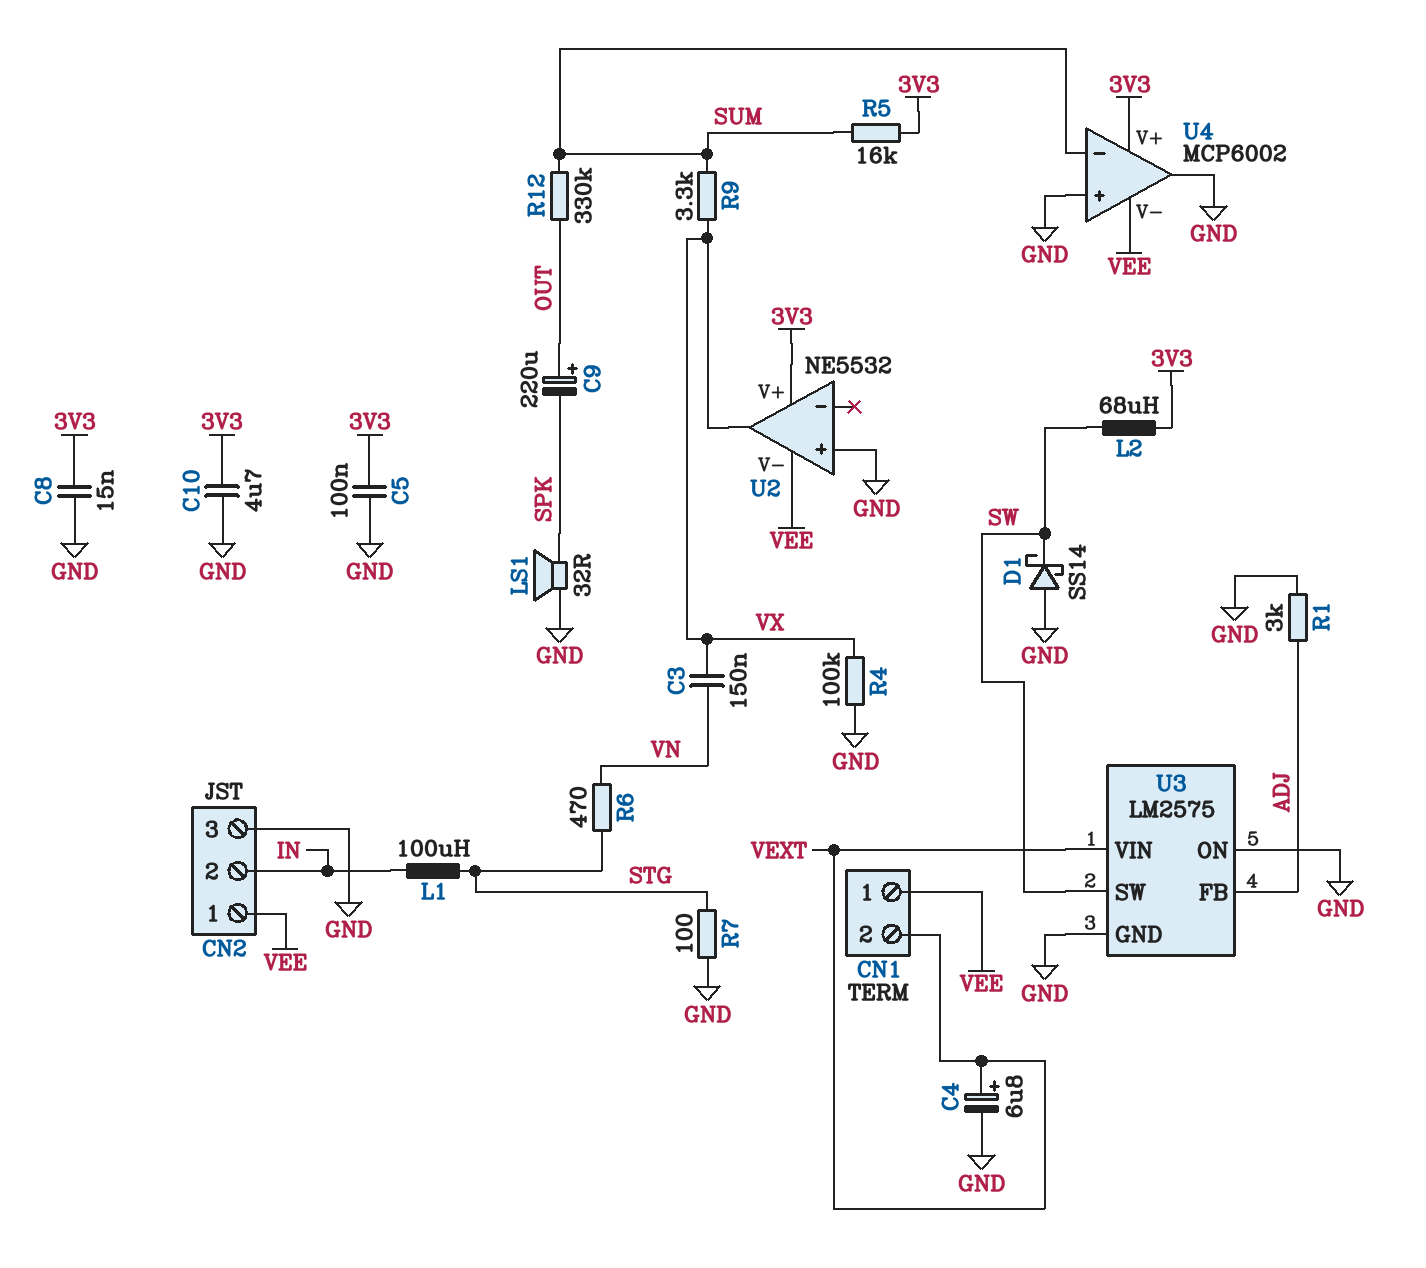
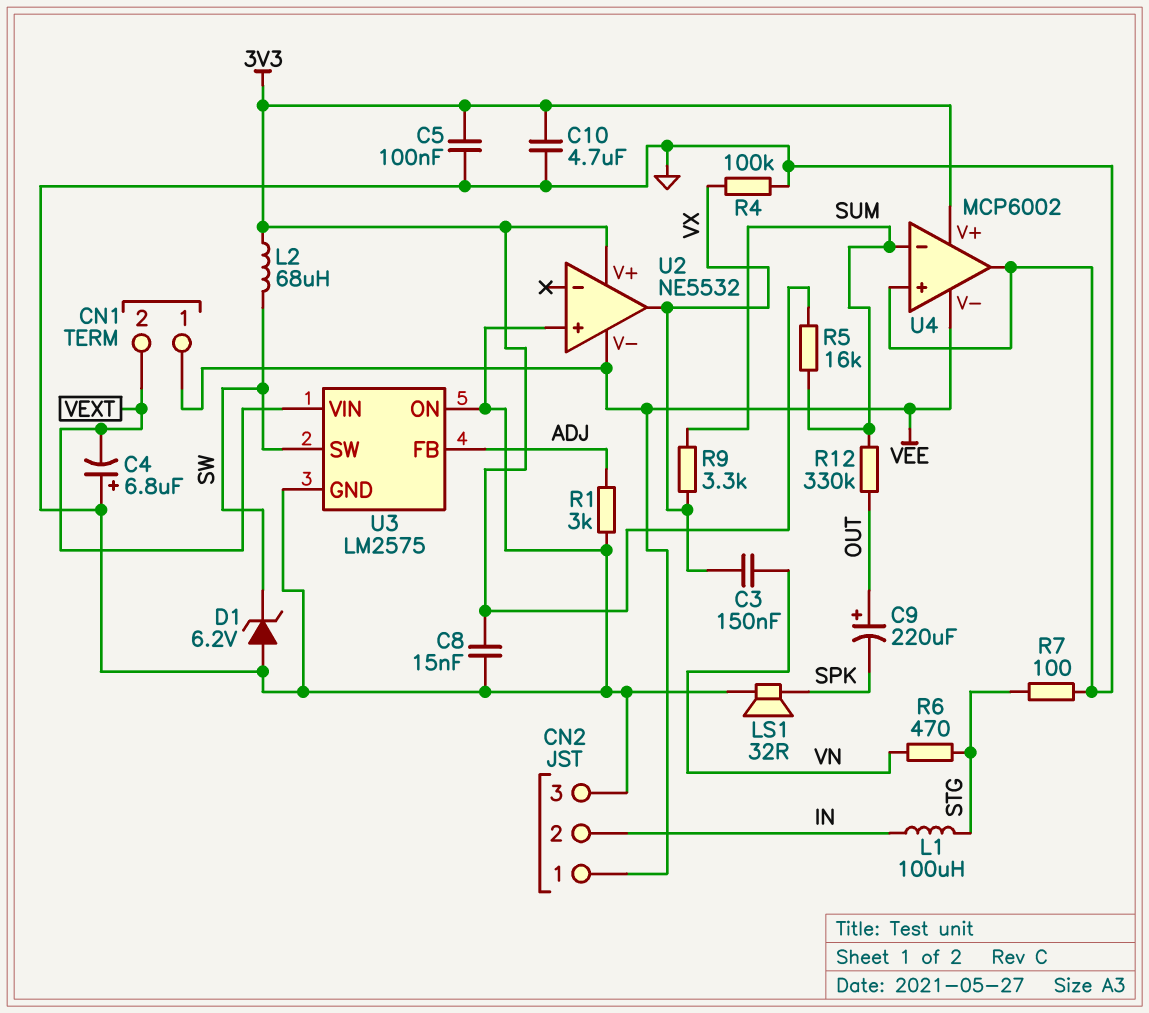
C4: 6.8uF (plus VEXT, minus GND) -> 6.8uF (plus GND, minus VEXT)
D1: schottky SS14 (A GND, K SW) -> zener 6.2V (A GND, K SW)

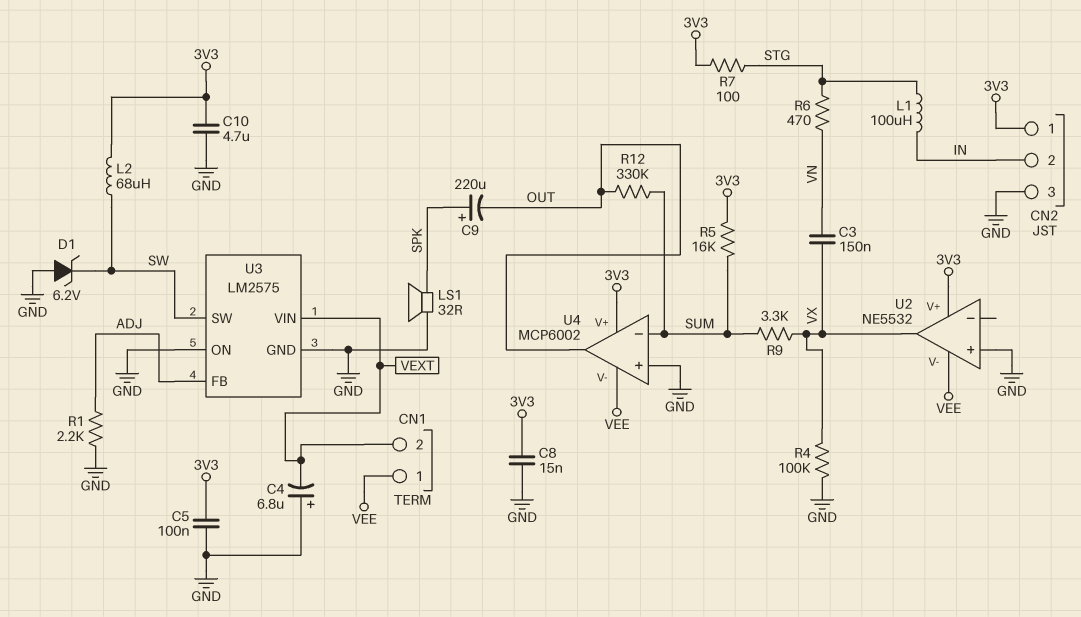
C9: 220uF (plus OUT, minus SPK) -> 220uF (plus SPK, minus OUT)
CN2 pin 1: VEE -> 3V3
R1: 3k (ADJ, GND) -> 2.2k (ADJ, GND)
R7: 100 (GND, STG) -> 100 (3V3, STG)
U4 pin out: GND -> OUT

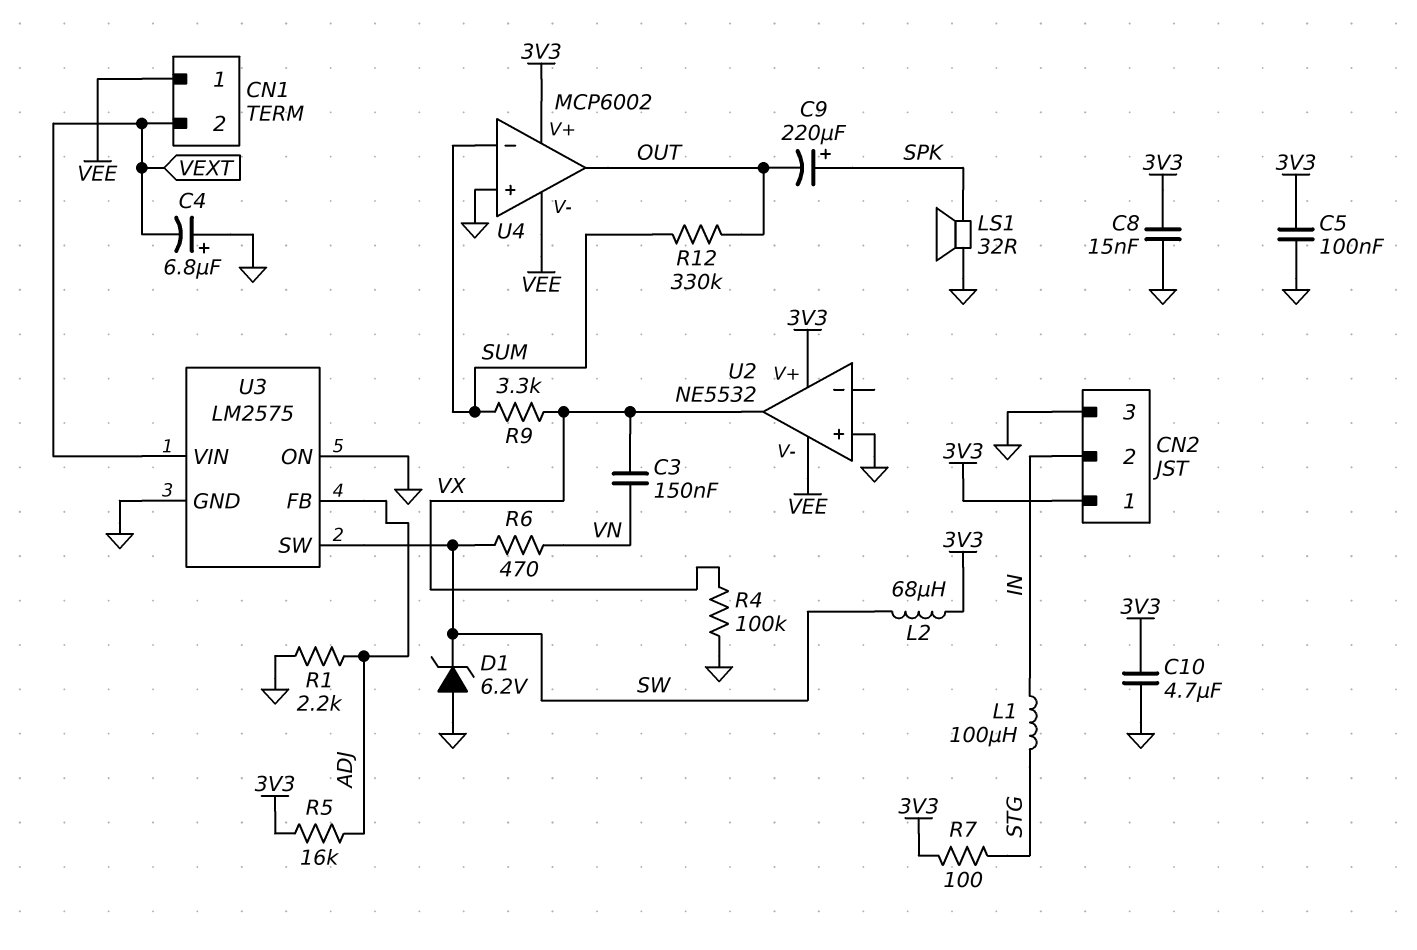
R5: 16k (3V3, SUM) -> 16k (3V3, ADJ)
R6: 470 (STG, VN) -> 470 (SW, VN)

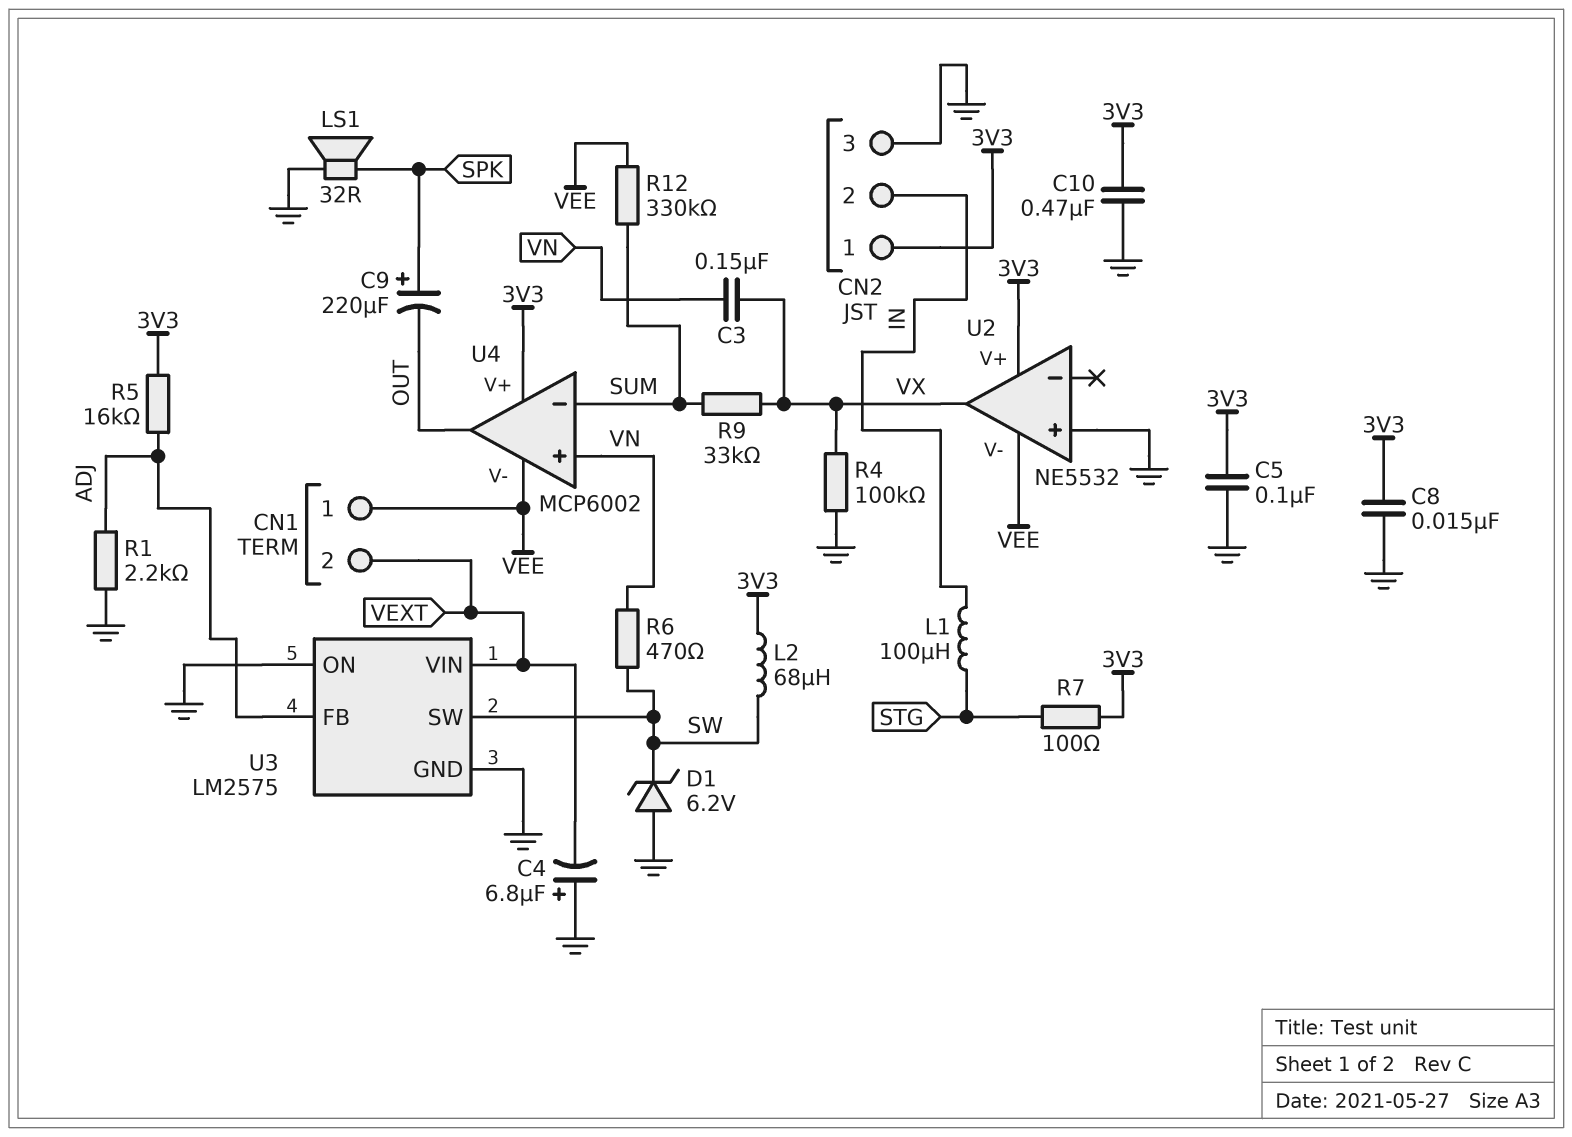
C10: 4.7uF (3V3, GND) -> 470nF (3V3, GND)
R9: 3.3k (SUM, VX) -> 33k (SUM, VX)
R12: 330k (OUT, SUM) -> 330k (SUM, VEE)
U4 pin in+: GND -> VN

